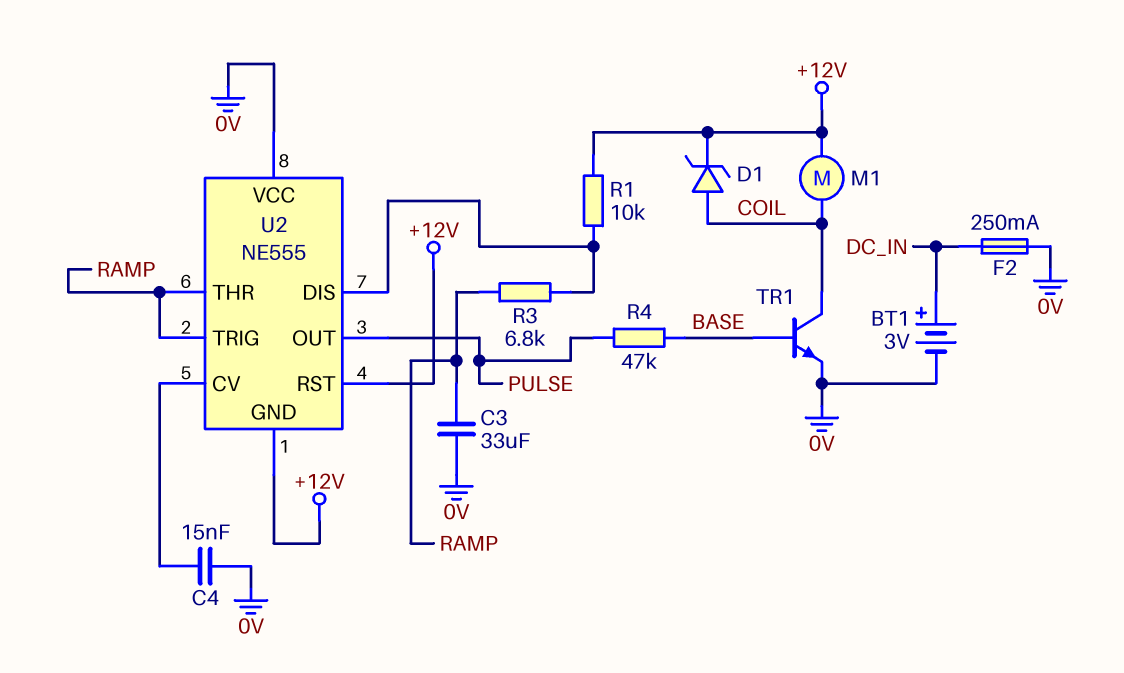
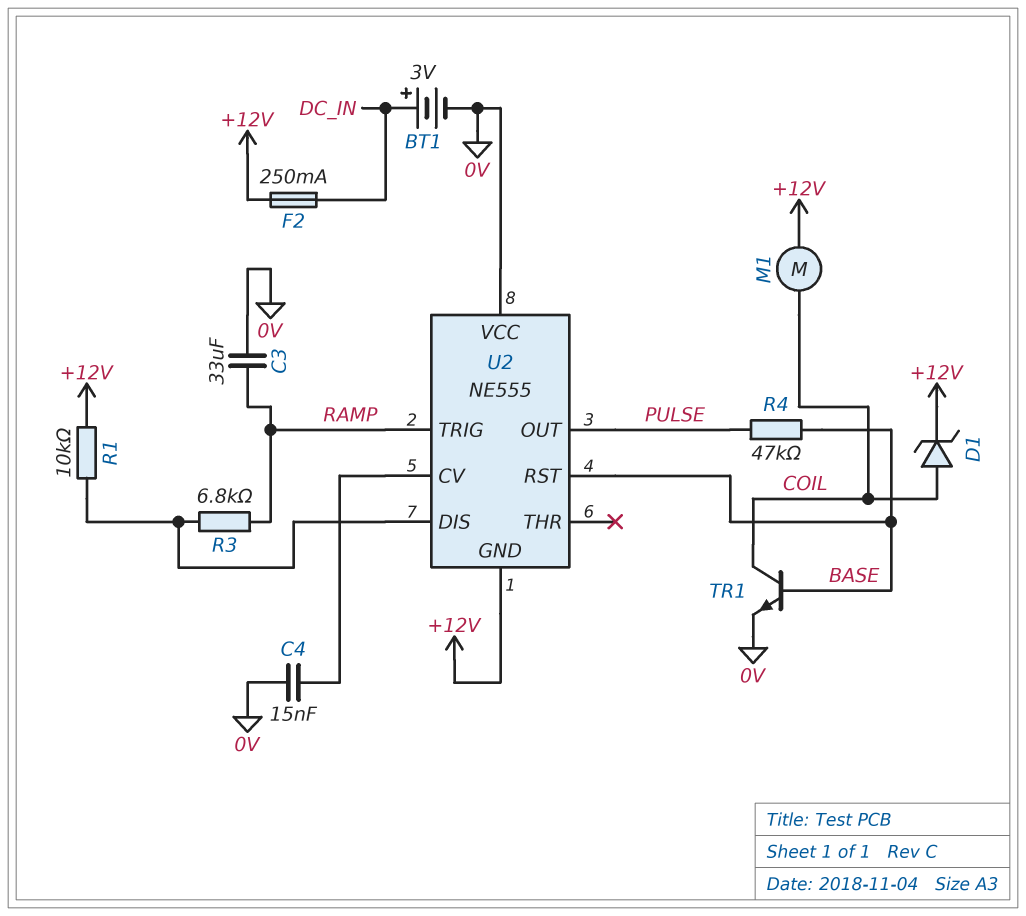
F2: 250mA (0V, DC_IN) -> 250mA (+12V, DC_IN)
U2 pin RST: +12V -> BASE
U2 pin THR: RAMP -> none

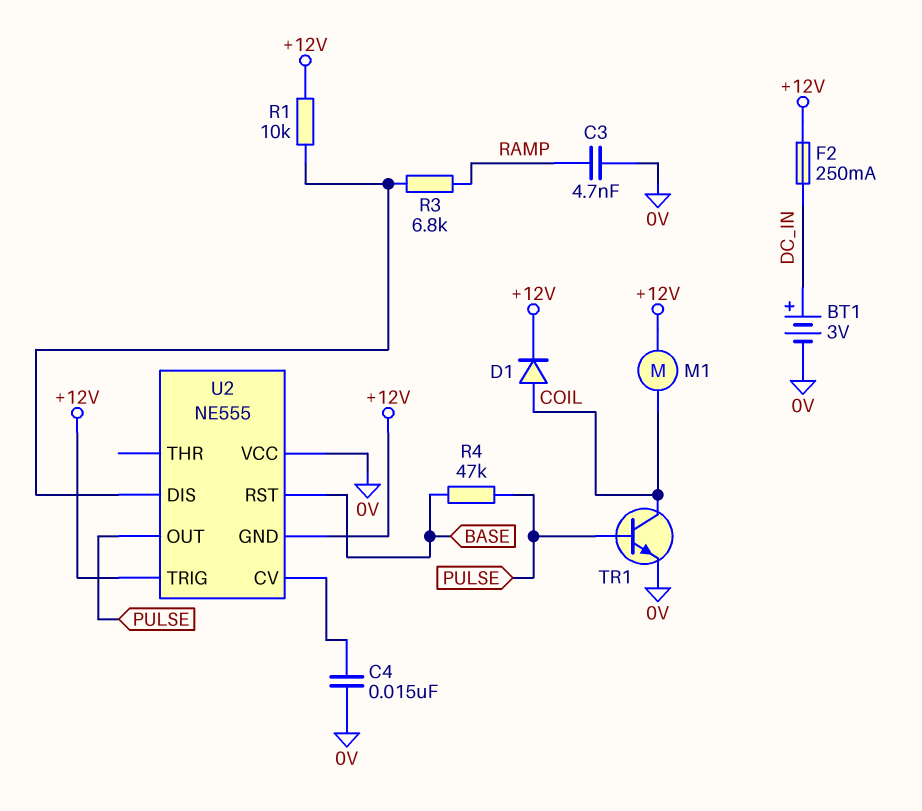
C3: 33uF (0V, RAMP) -> 4.7nF (0V, RAMP)
D1: zener (A COIL, K +12V) -> diode (A COIL, K +12V)
TR1: NPN (B BASE, C COIL, E 0V) -> NPN (B PULSE, C COIL, E 0V)
U2 pin TRIG: RAMP -> +12V

